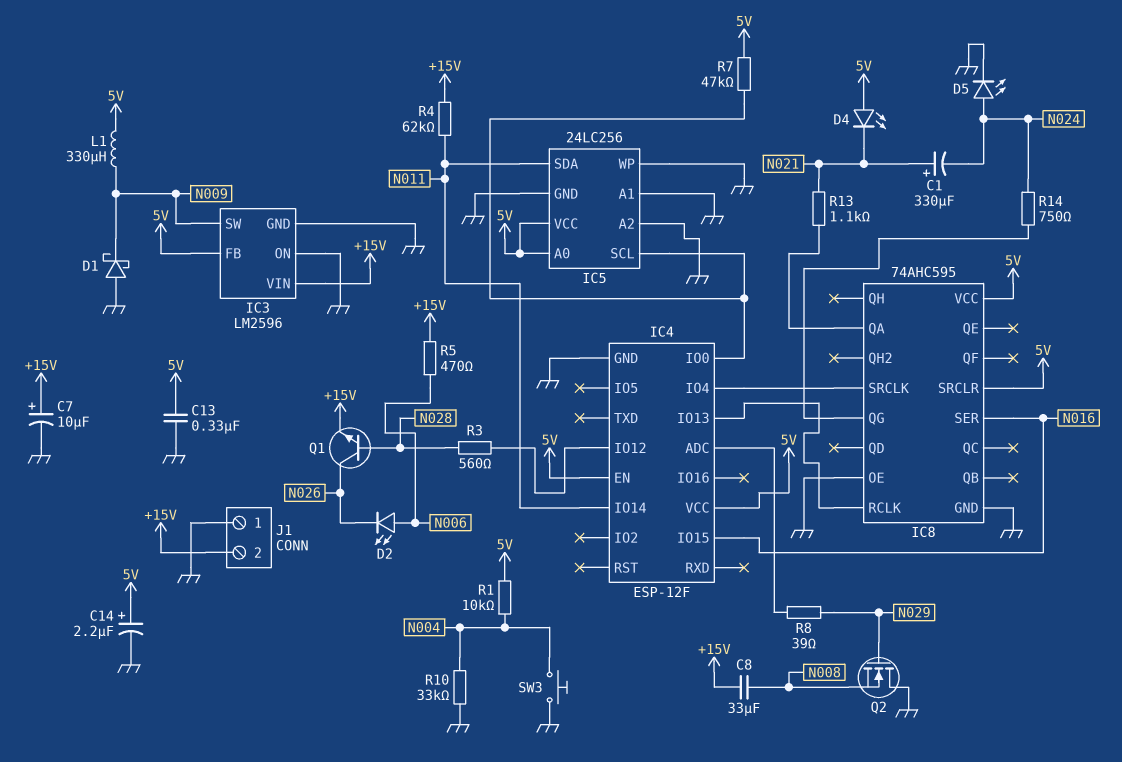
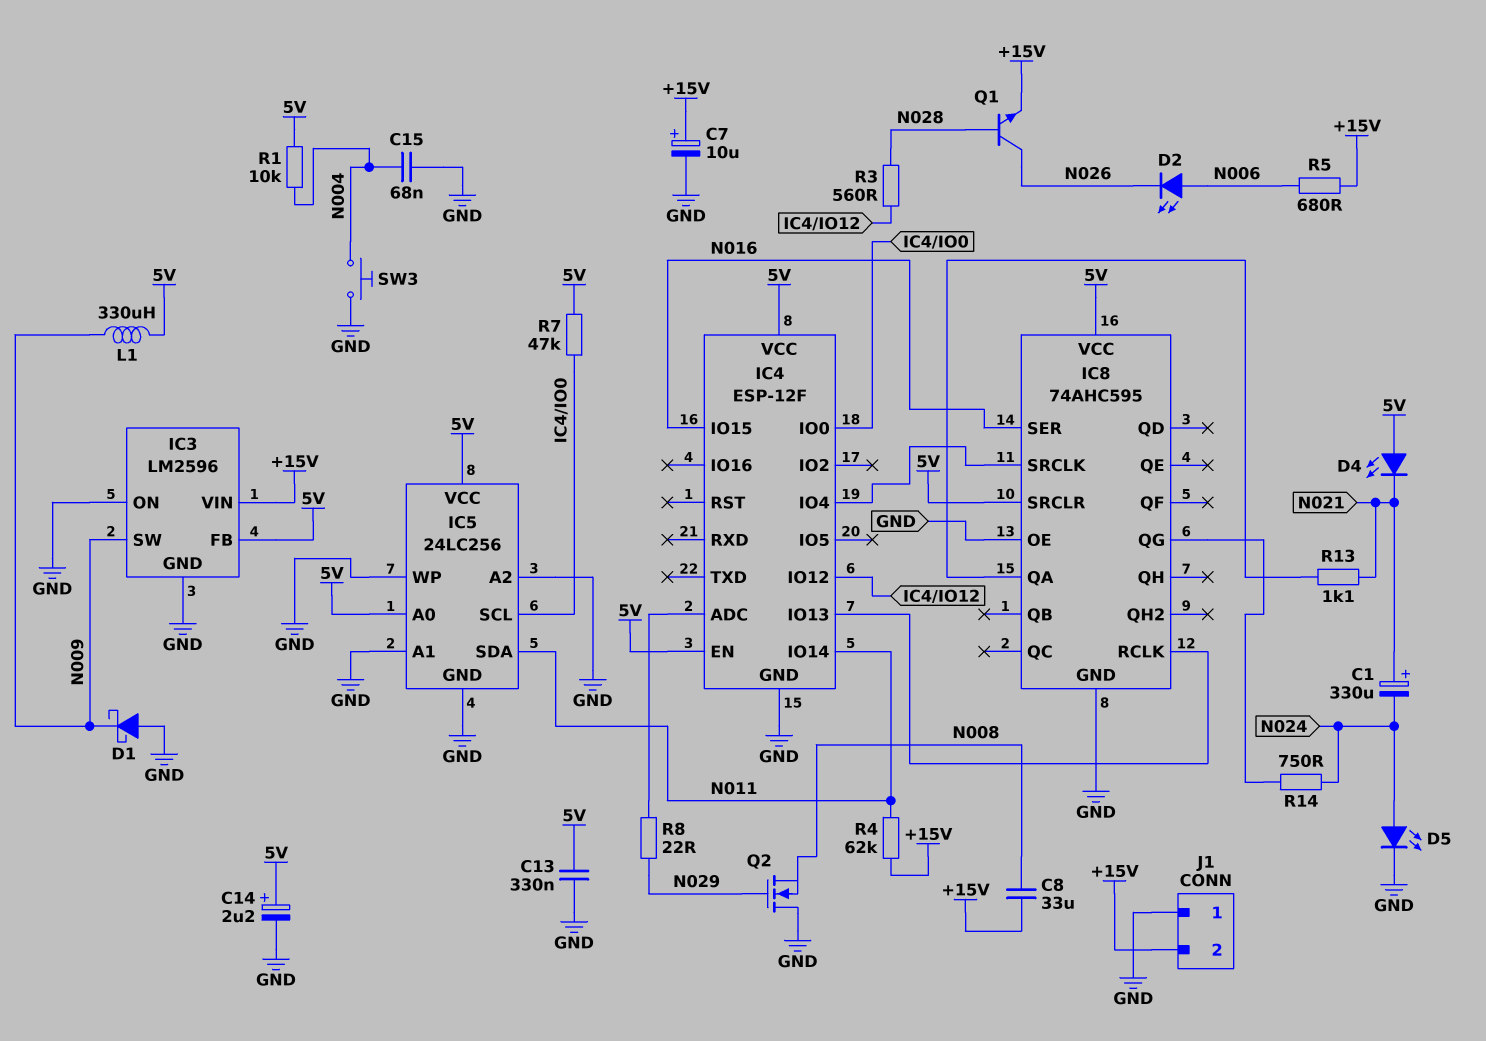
C15: none -> 68nF (GND, N004)
R5: 470 (+15V, N006) -> 680 (+15V, N006)
R8: 39 (IC4/ADC, N029) -> 22 (IC4/ADC, N029)
R10: 33k (GND, N004) -> none

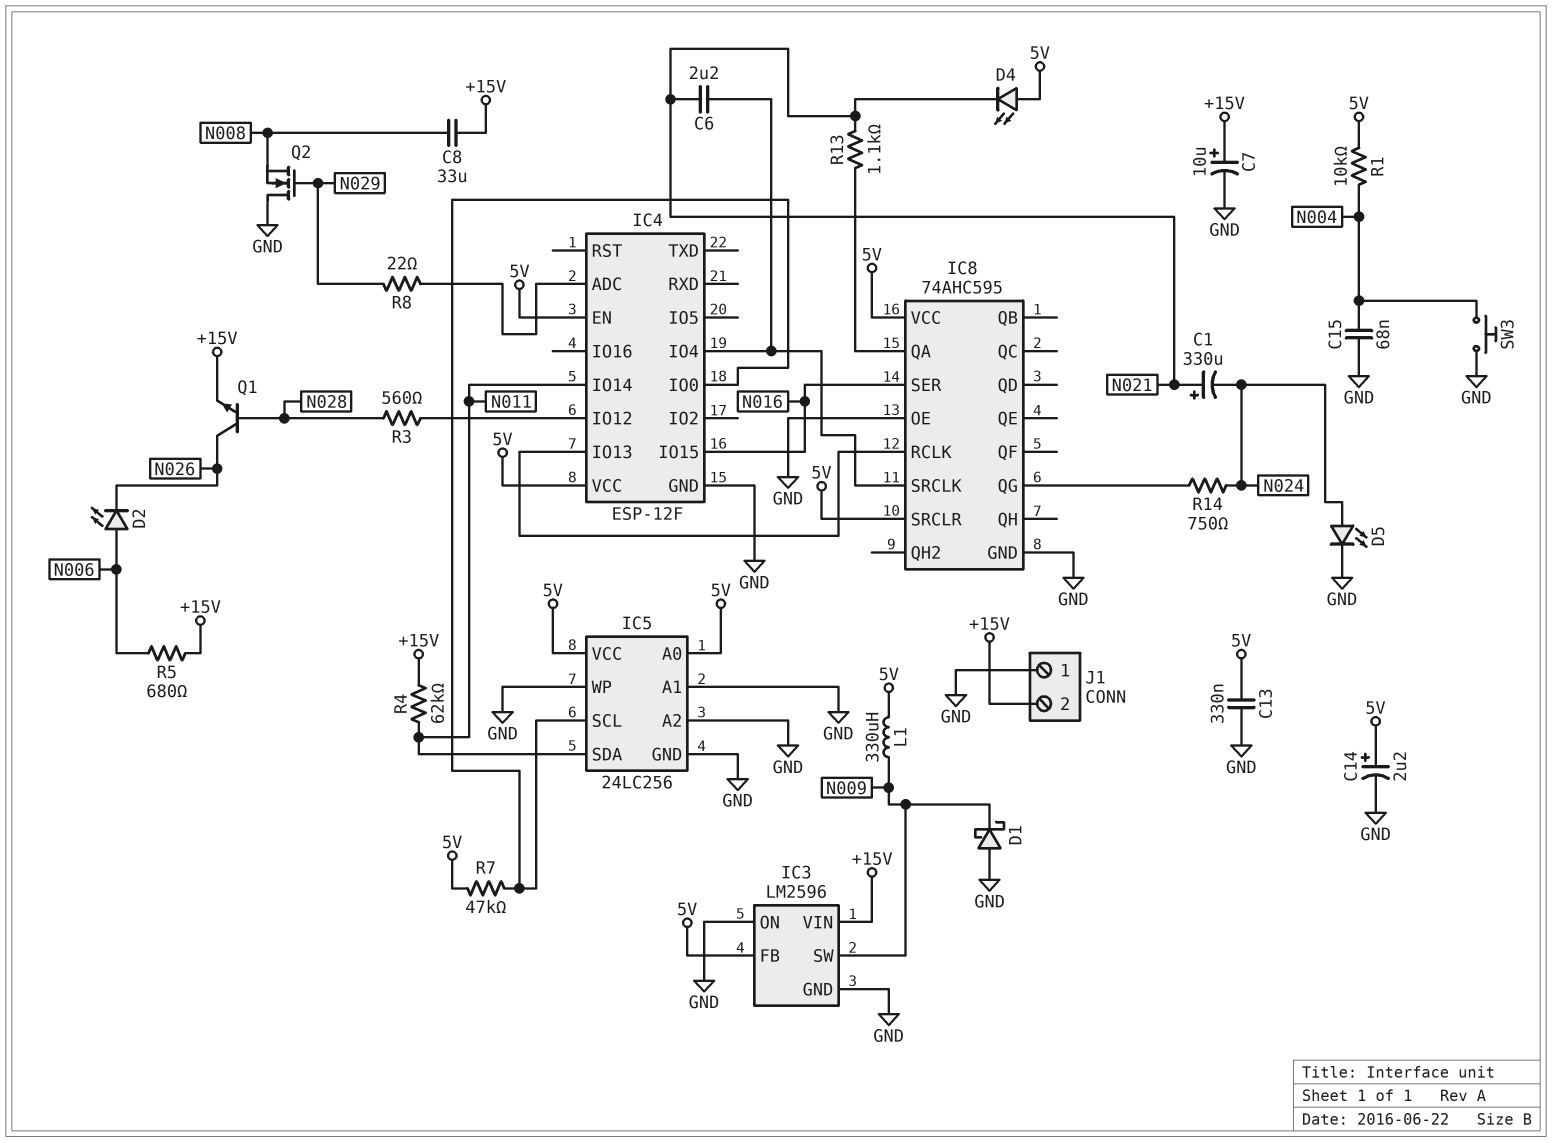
C6: none -> 2.2uF (IC4/IO4, N021)

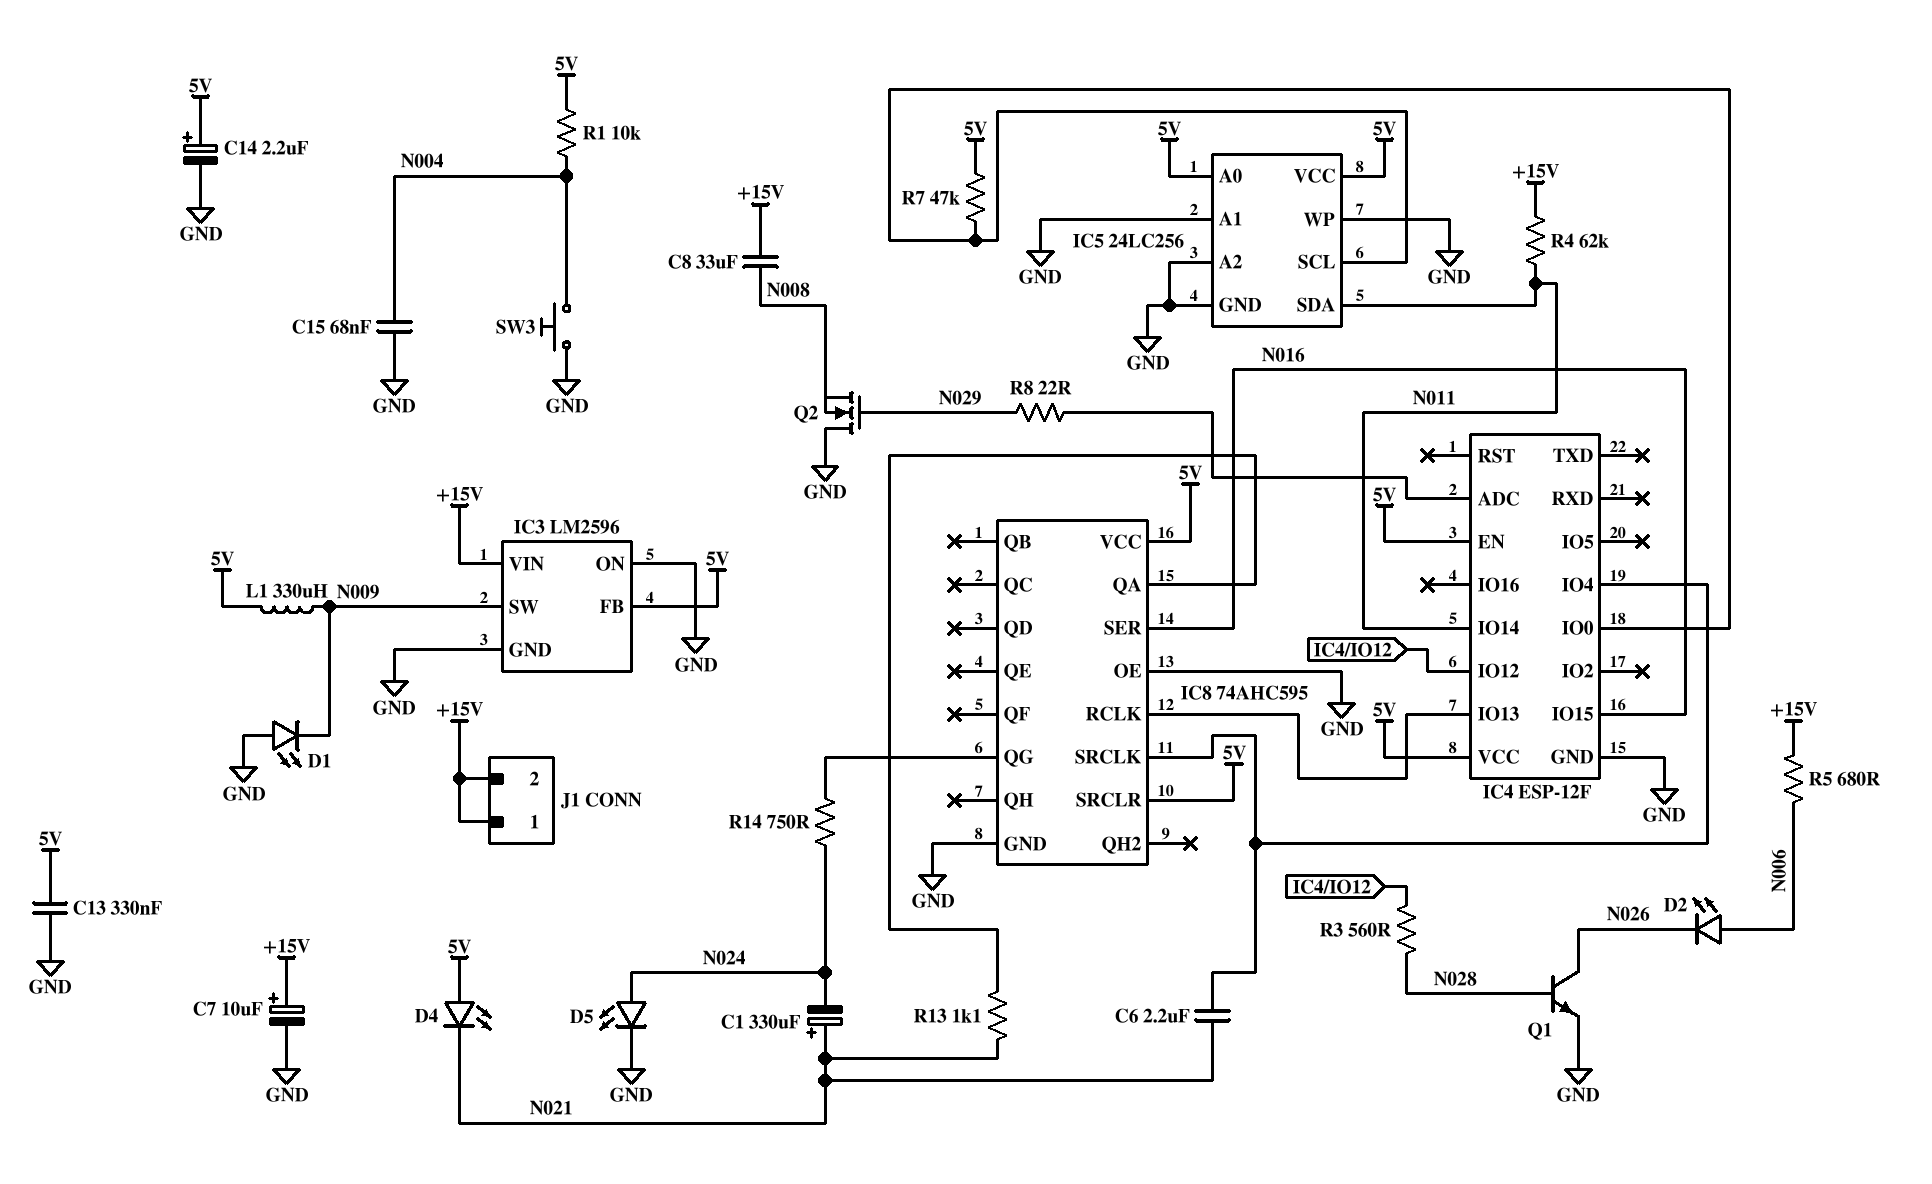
D1: schottky (A GND, K N009) -> LED (A GND, K N009)
J1 pin 1: GND -> +15V
Q1: NPN (B N028, C N026, E +15V) -> NPN (B N028, C N026, E GND)

